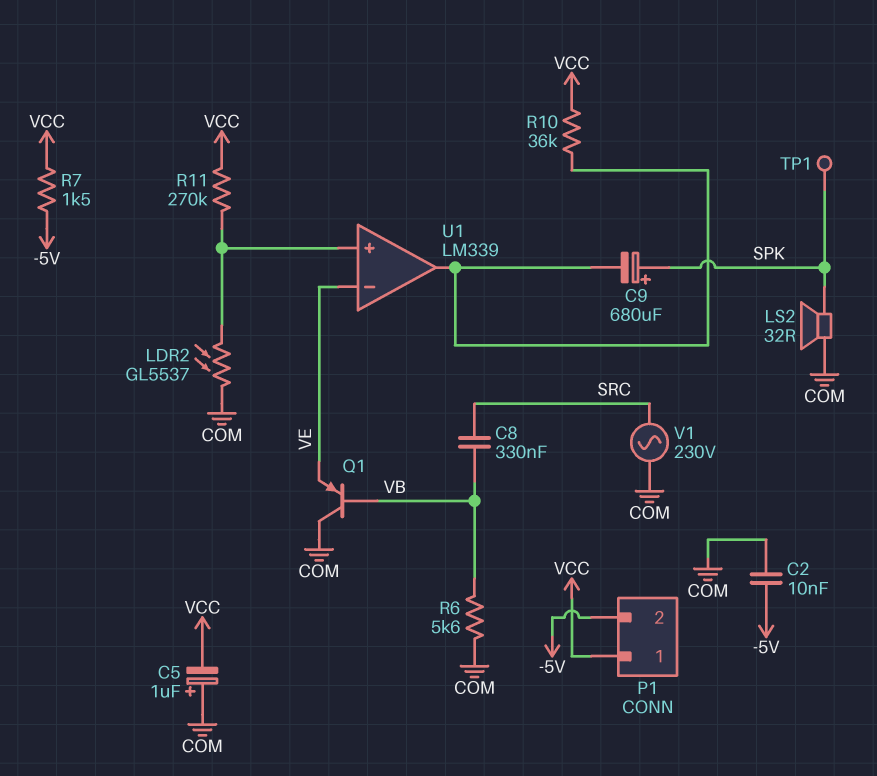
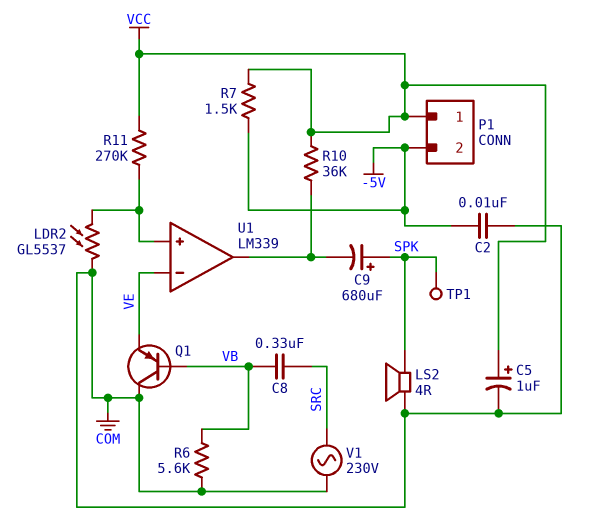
C5: 1uF (plus COM, minus VCC) -> 1uF (plus VCC, minus COM)
LS2: speaker 32R (COM, SPK) -> speaker 4R (COM, SPK)

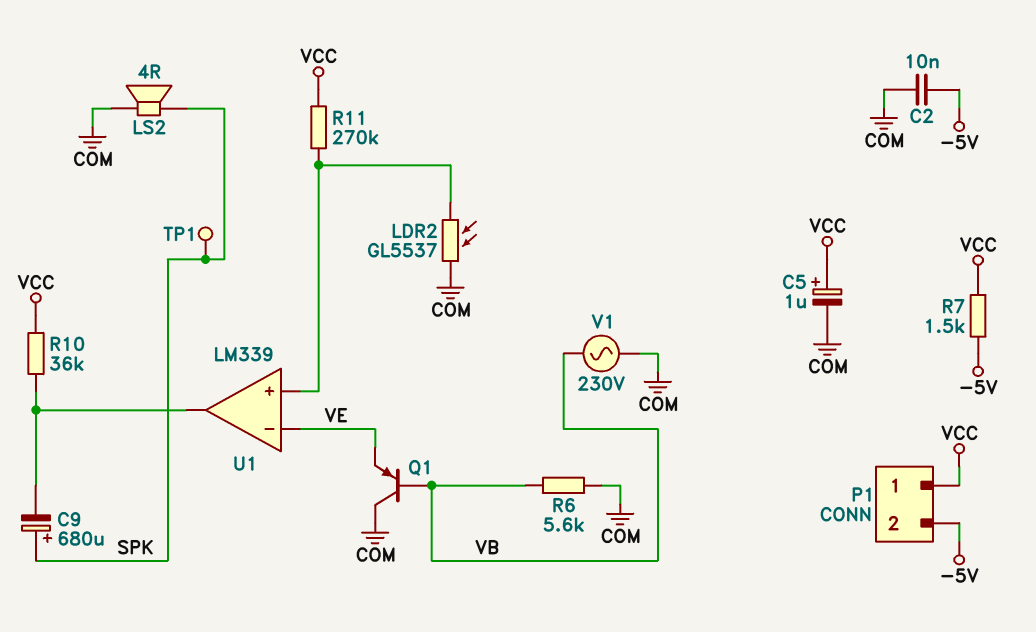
C8: 330nF (SRC, VB) -> none
V1: AC 230V (COM, SRC) -> AC 230V (COM, VB)

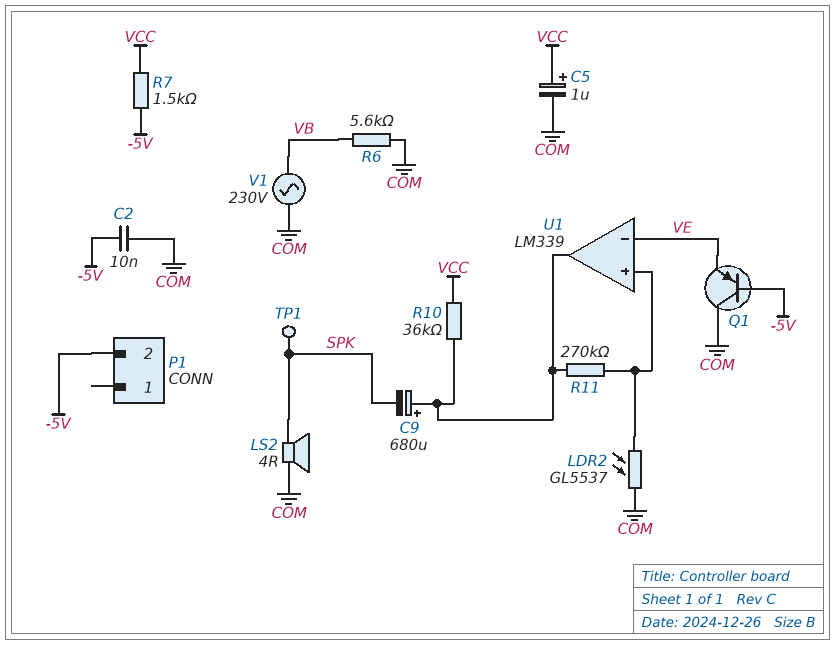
C9: 680uF (plus SPK, minus U1/out) -> 680uF (plus U1/out, minus SPK)
P1 pin 1: VCC -> none
Q1: PNP (B VB, C COM, E VE) -> PNP (B -5V, C COM, E VE)
R11: 270k (U1/in+, VCC) -> 270k (U1/in+, U1/out)

